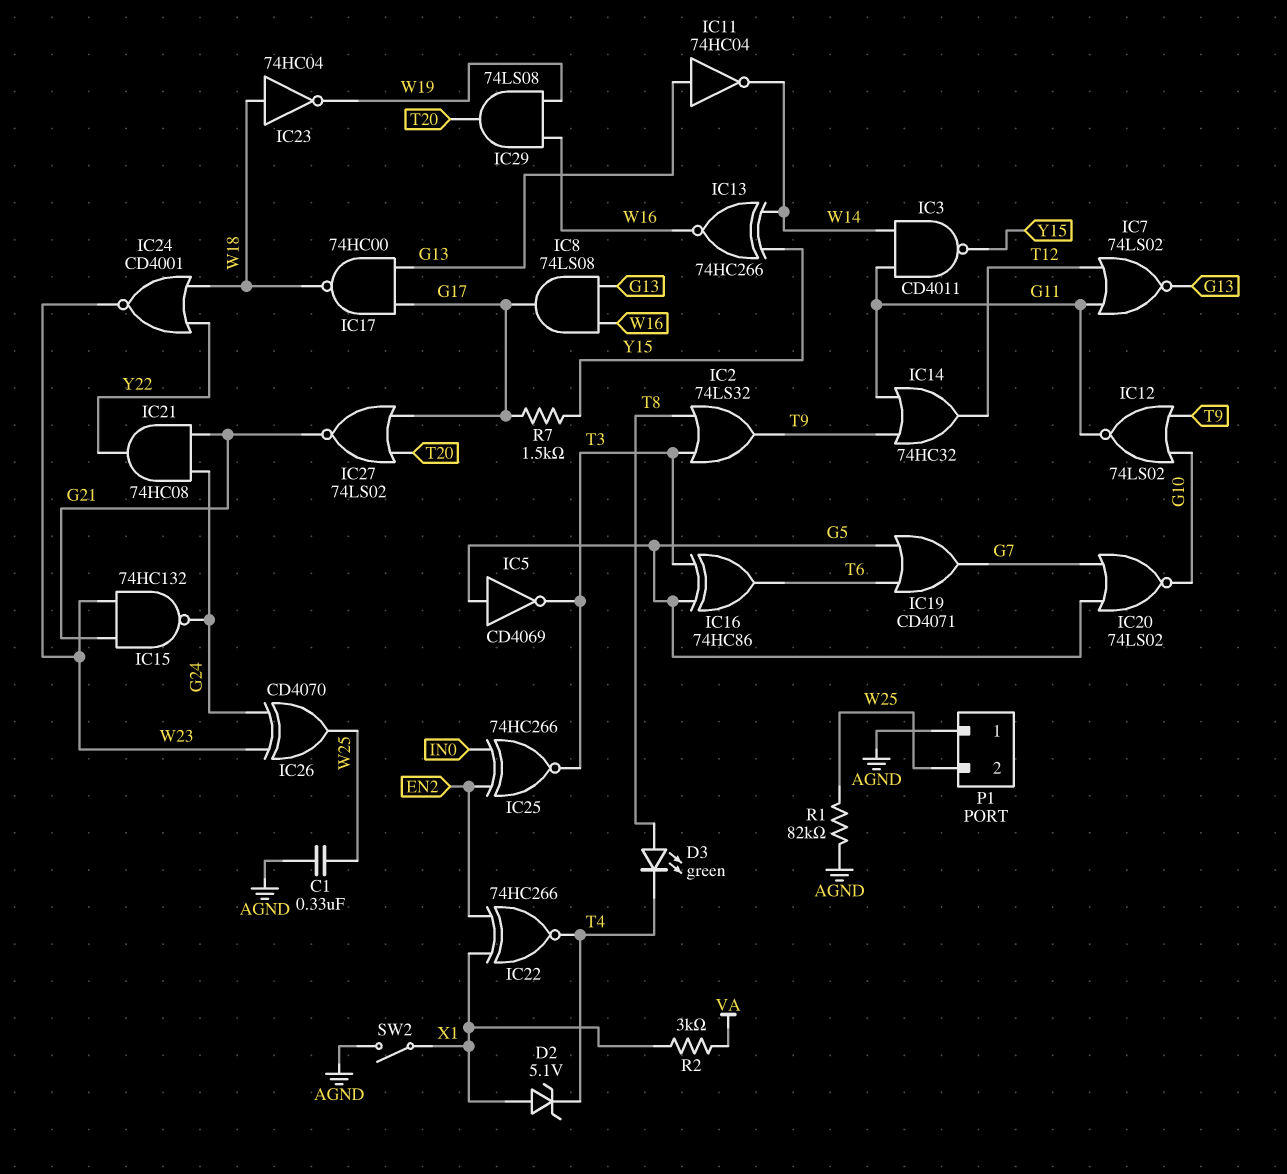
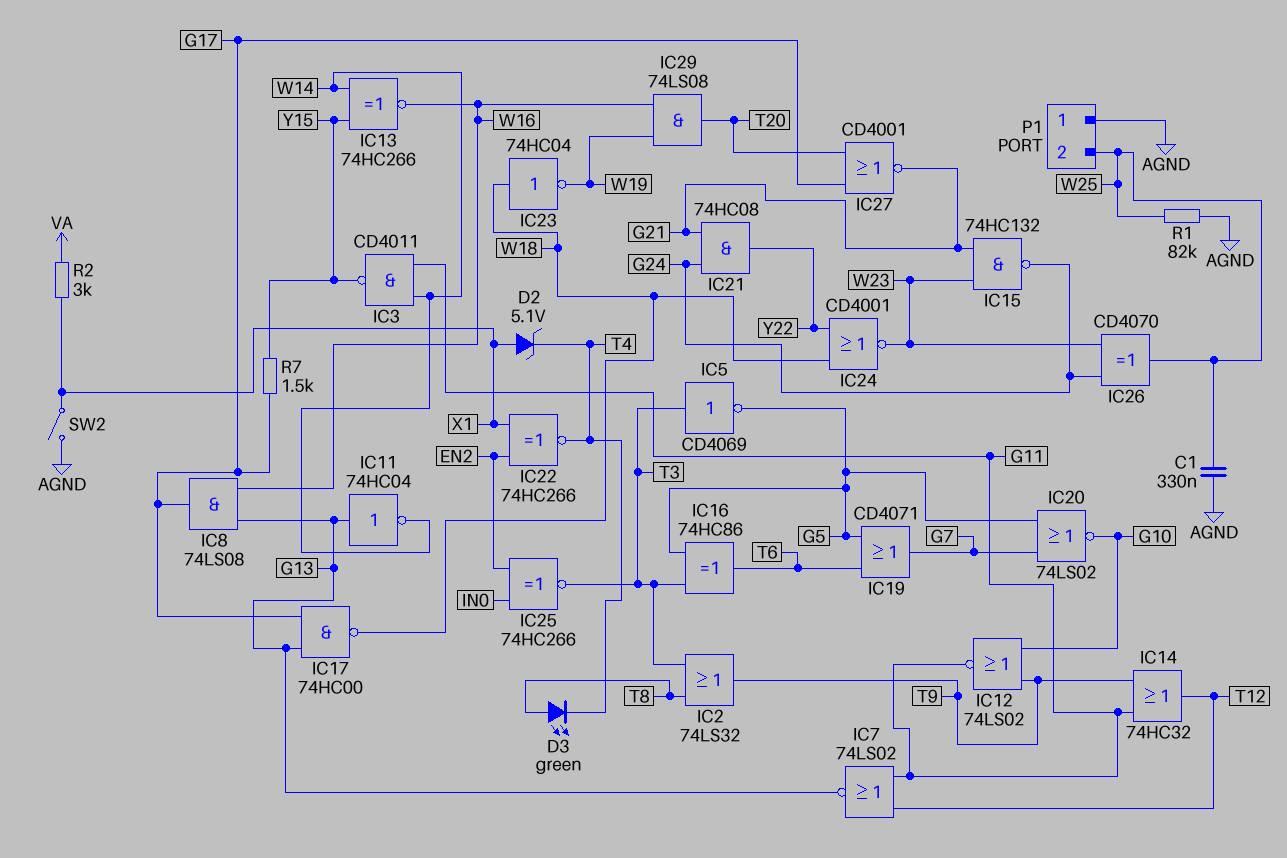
IC5: NOT CD4069 (in G5, out T3) -> NOT CD4069 (in T3, out G5)
IC27: NOR 74LS02 (in G17, in T20, out G21) -> NOR CD4001 (in G17, in T20, out G21)

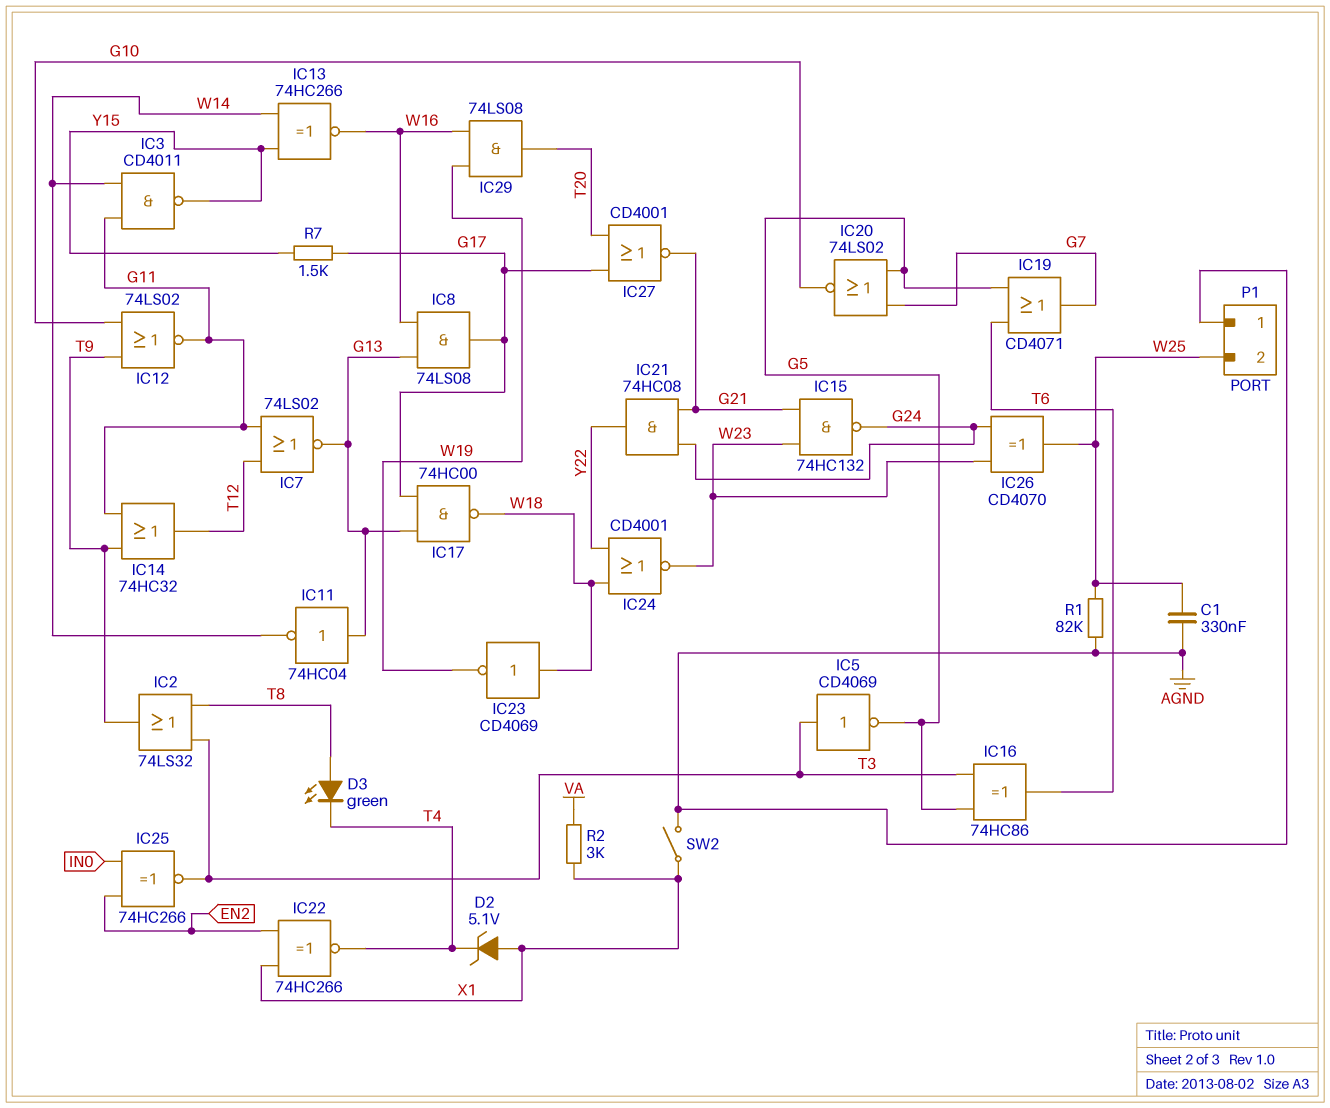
IC23: NOT 74HC04 (in W18, out W19) -> NOT CD4069 (in W18, out W19)

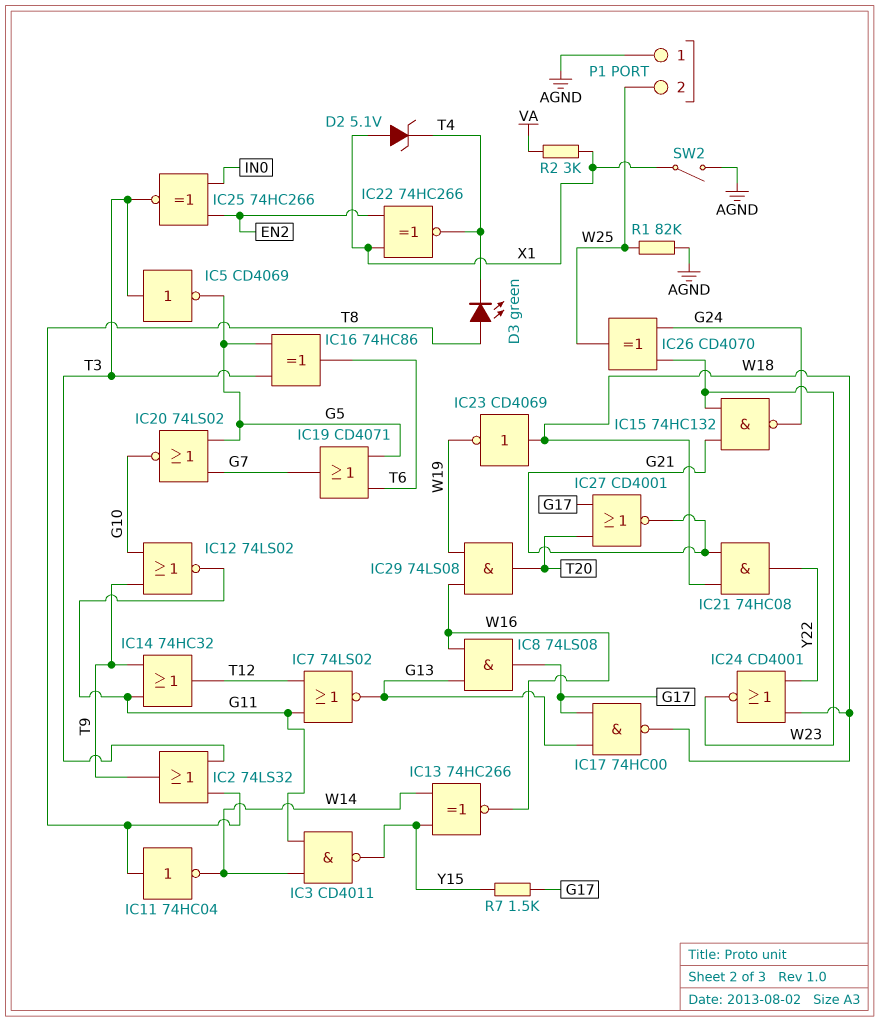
C1: 330nF (AGND, W25) -> none
IC11: NOT 74HC04 (in G13, out W14) -> NOT 74HC04 (in T8, out W14)
IC21: AND 74HC08 (in G21, in G24, out Y22) -> AND 74HC08 (in G21, in W18, out Y22)

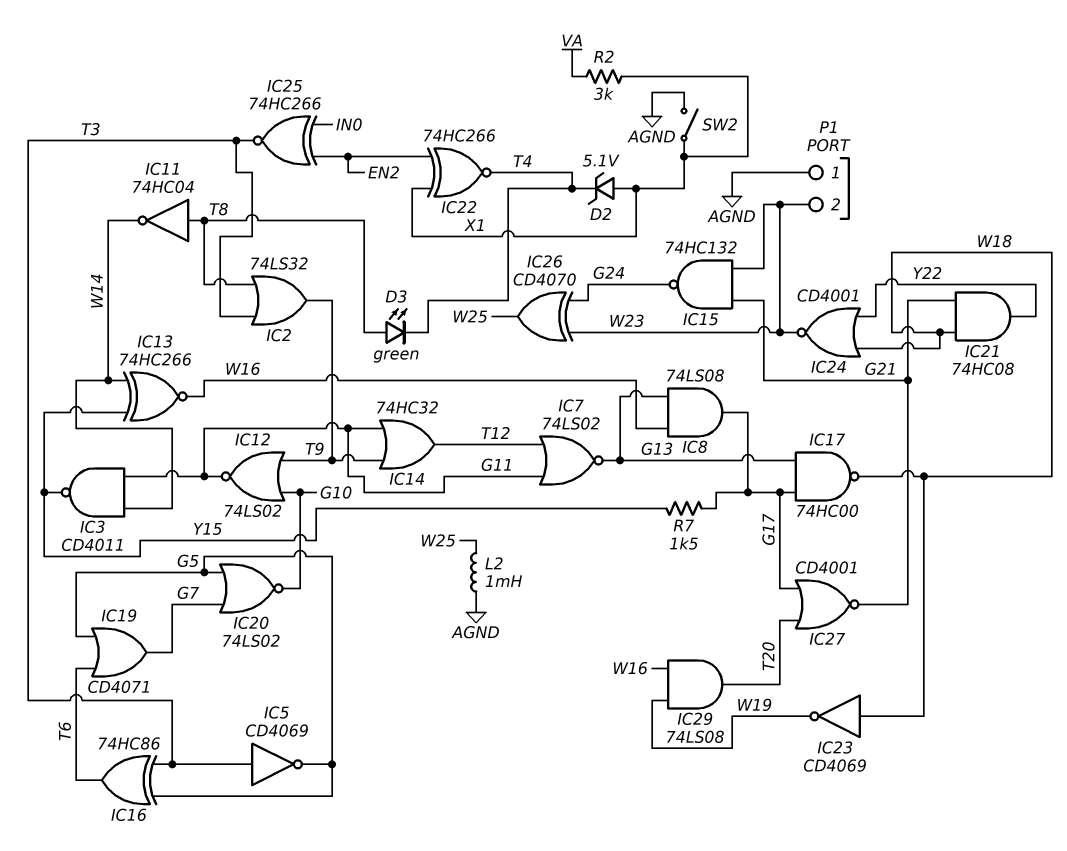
L2: none -> 1mH (AGND, W25)
P1 pin 2: W25 -> W23
R1: 82k (AGND, W25) -> none

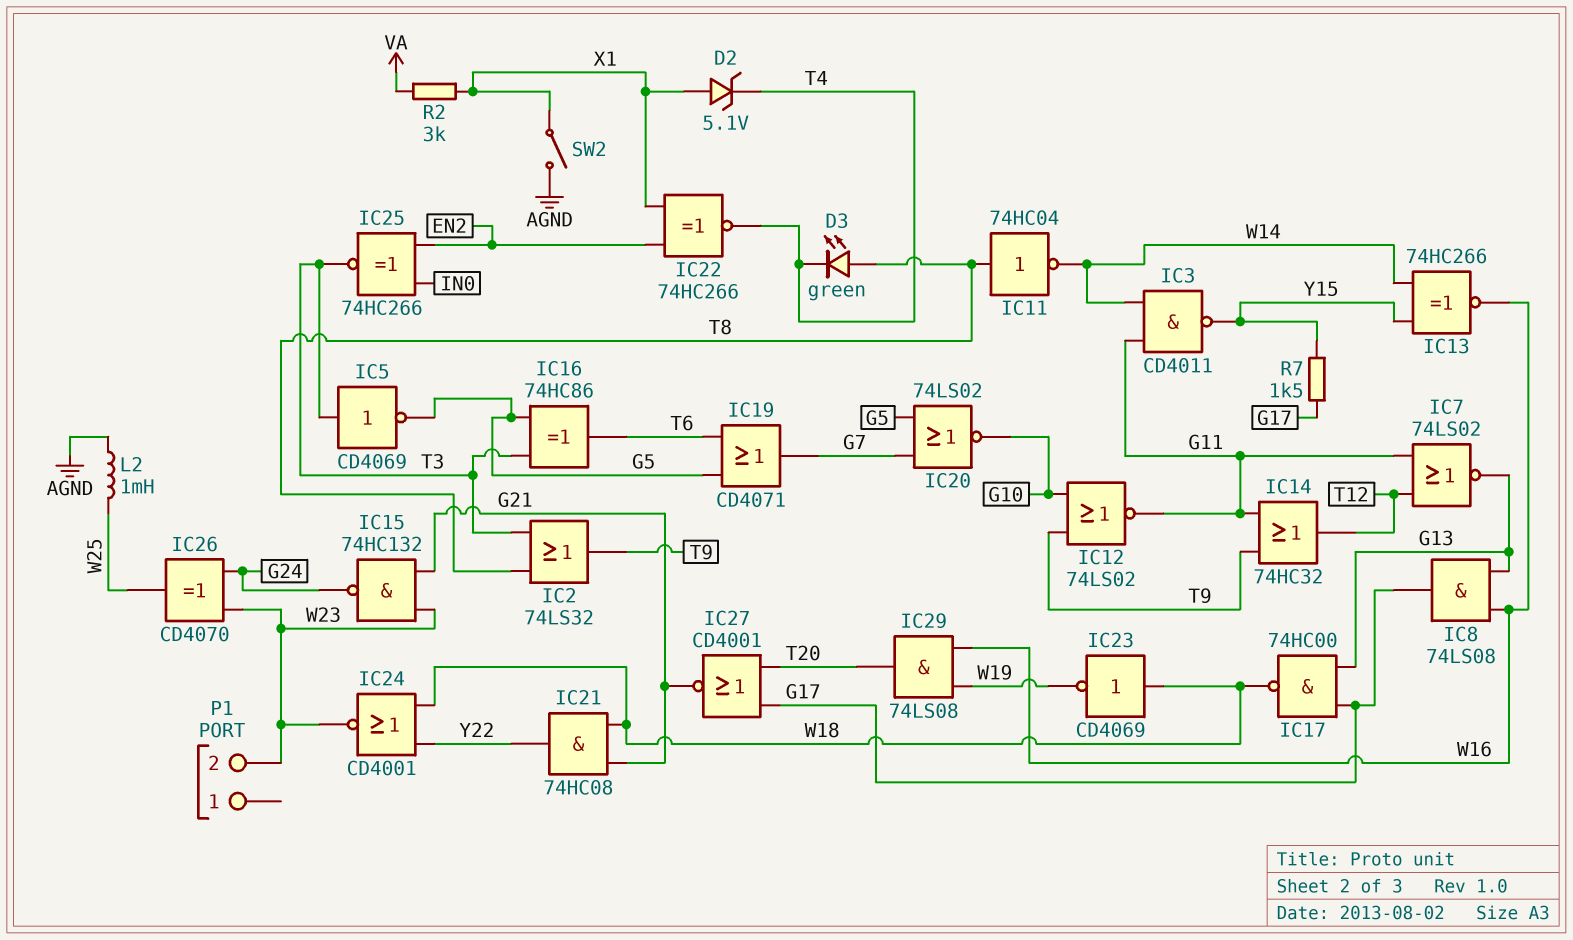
P1 pin 1: AGND -> none

